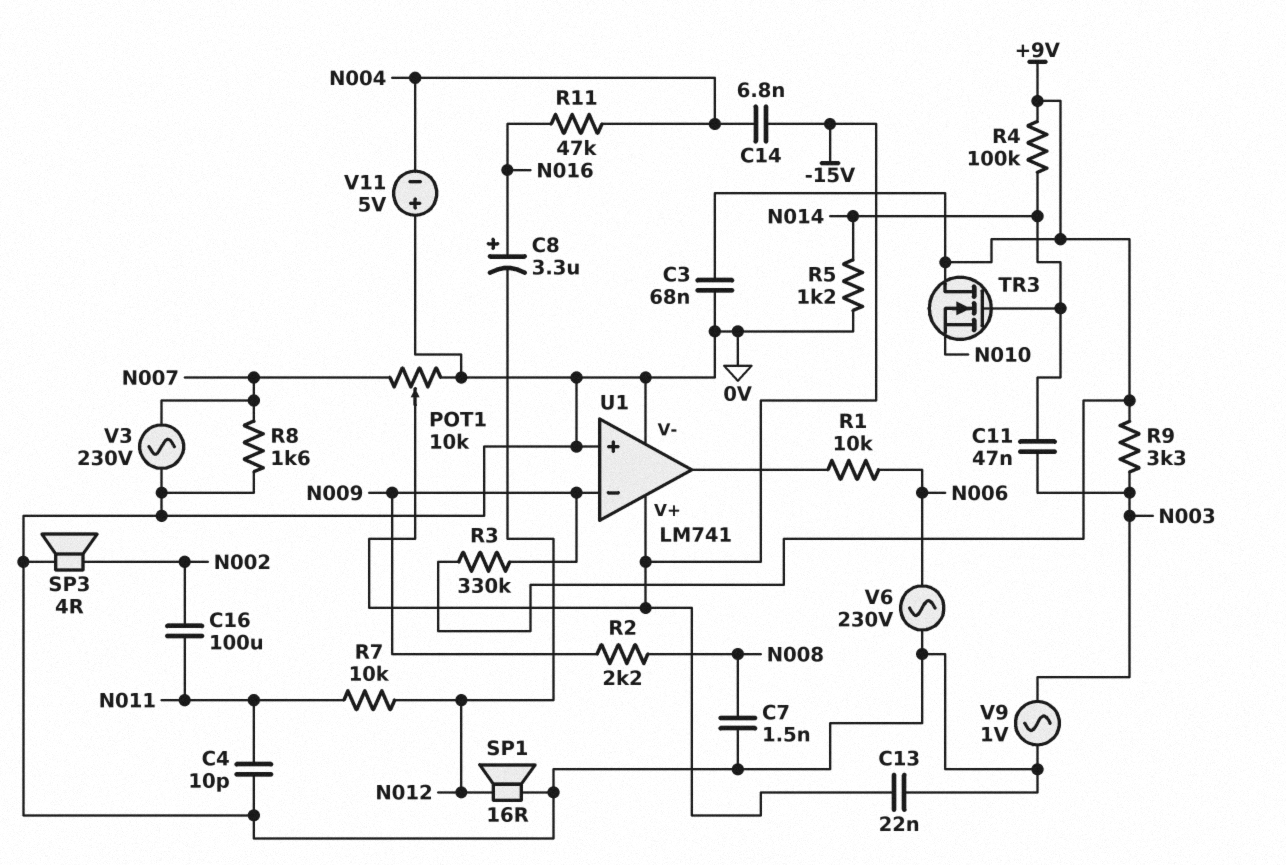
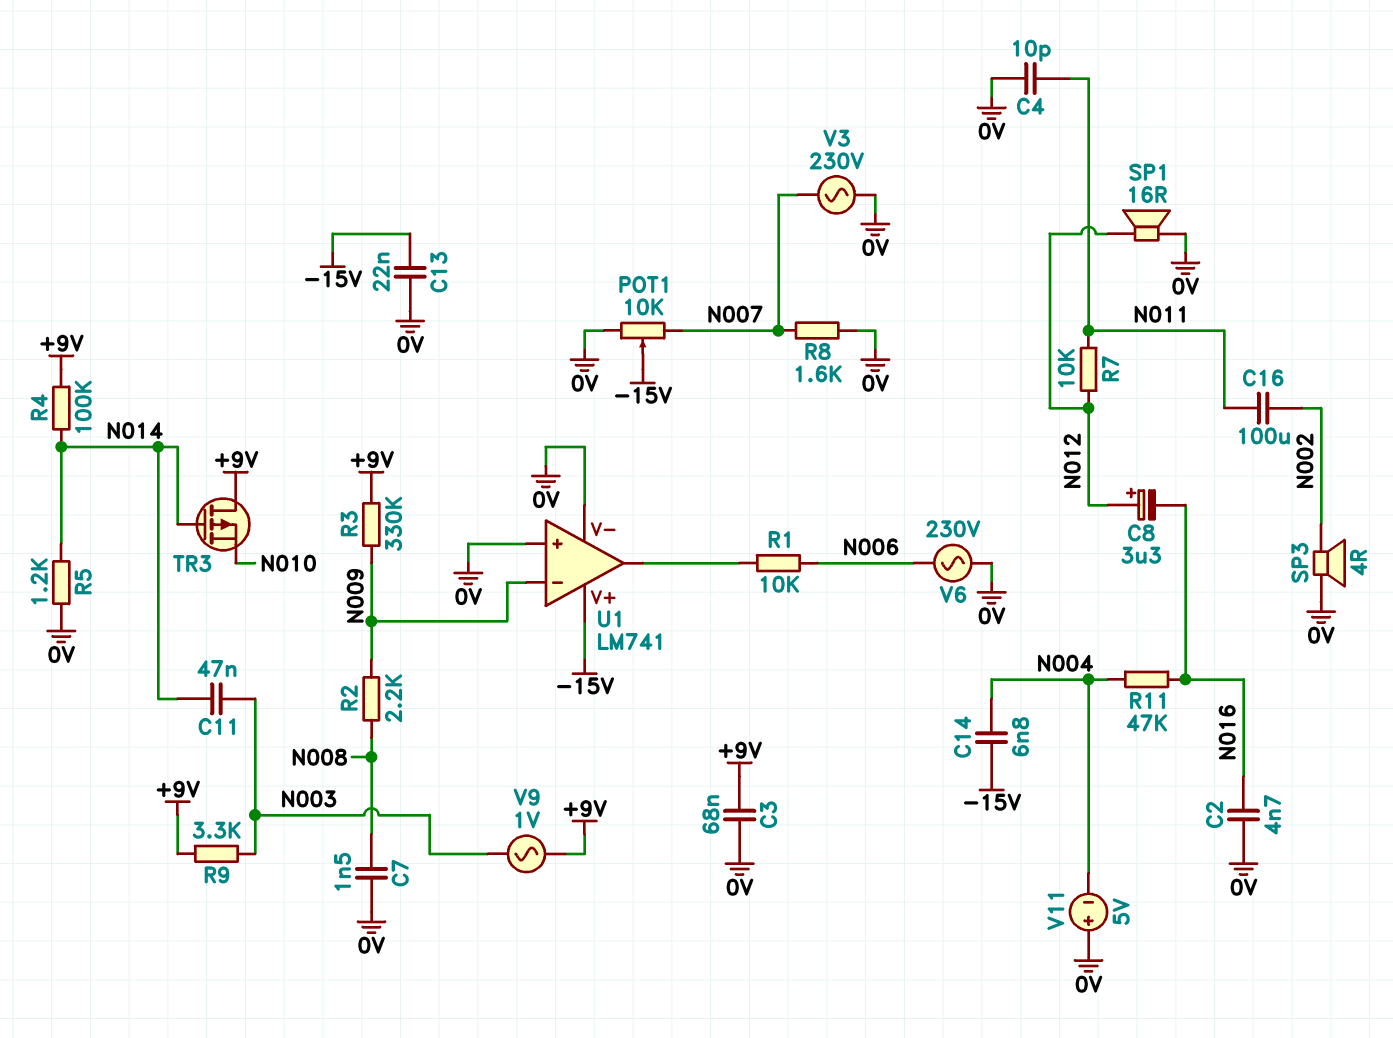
C2: none -> 4.7nF (0V, N016)
C8: 3.3uF (plus N016, minus N012) -> 3.3uF (plus N012, minus N016)
TR3: NMOS (G N014, D +9V, S N010) -> PMOS (G N014, D +9V, S N010)
V9: AC 1V (0V, N003) -> AC 1V (+9V, N003)

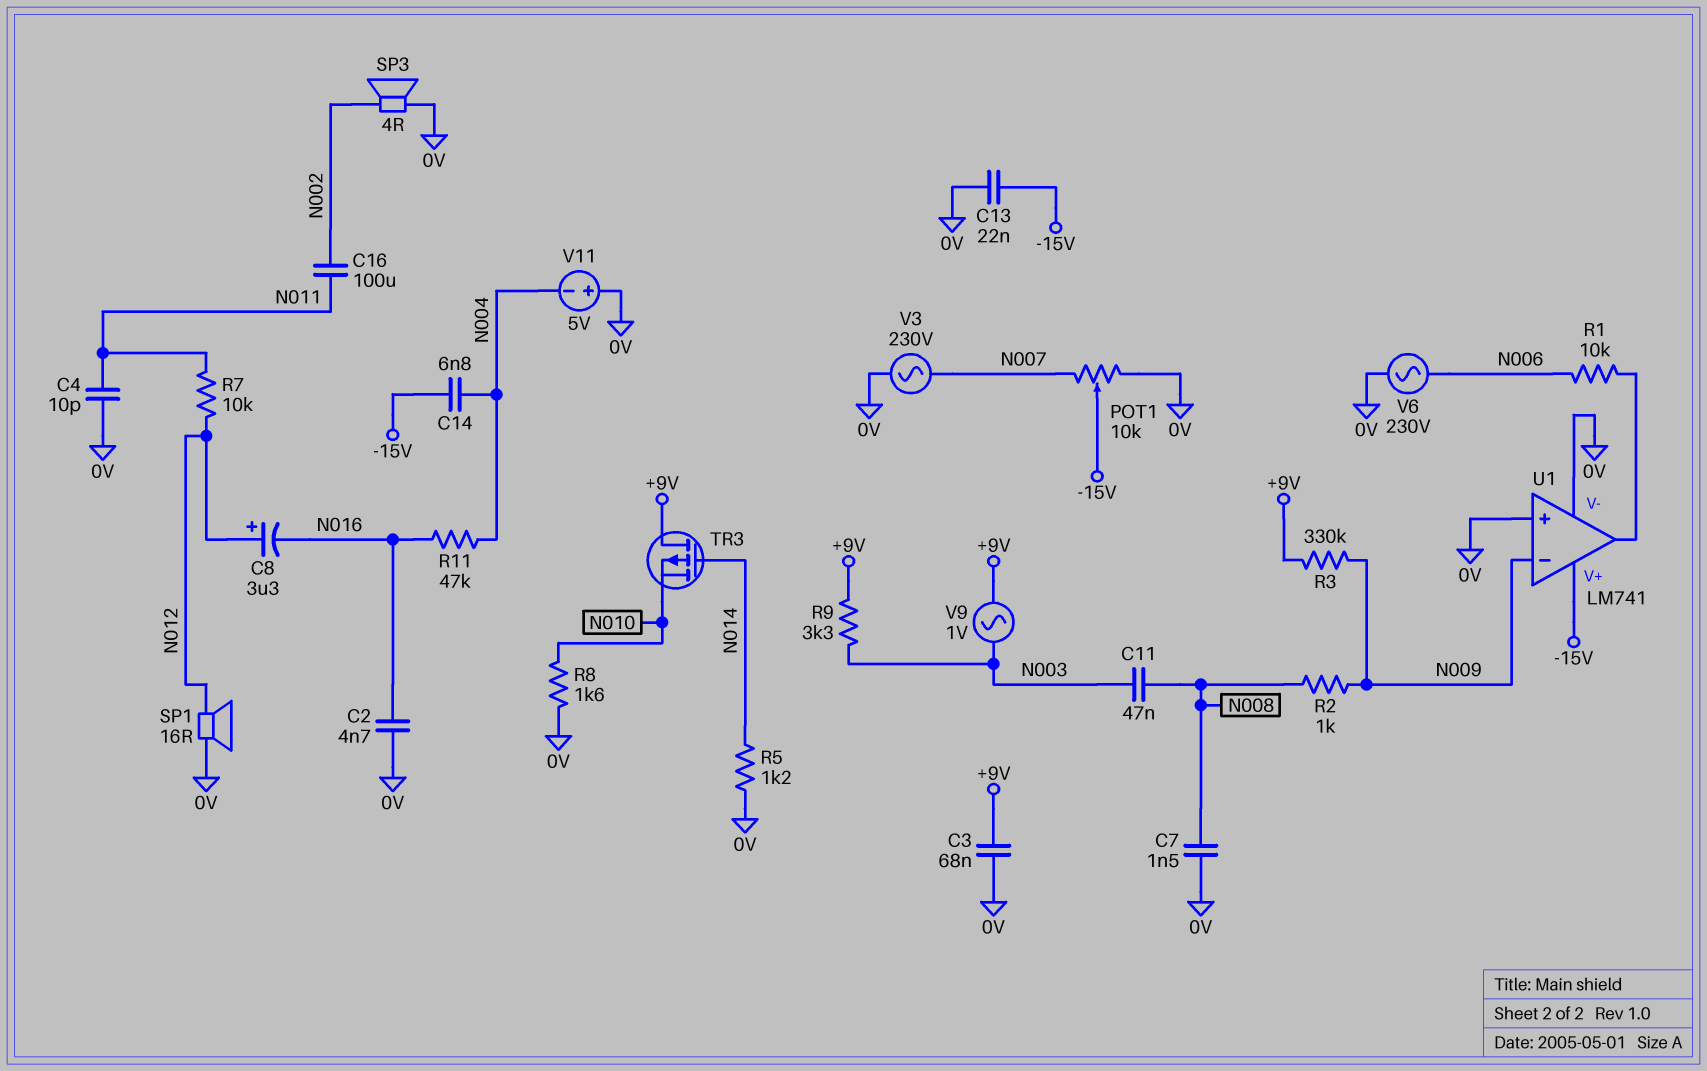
C11: 47nF (N003, N014) -> 47nF (N003, N008)
R2: 2.2k (N008, N009) -> 1k (N008, N009)
R4: 100k (+9V, N014) -> none
R8: 1.6k (0V, N007) -> 1.6k (0V, N010)

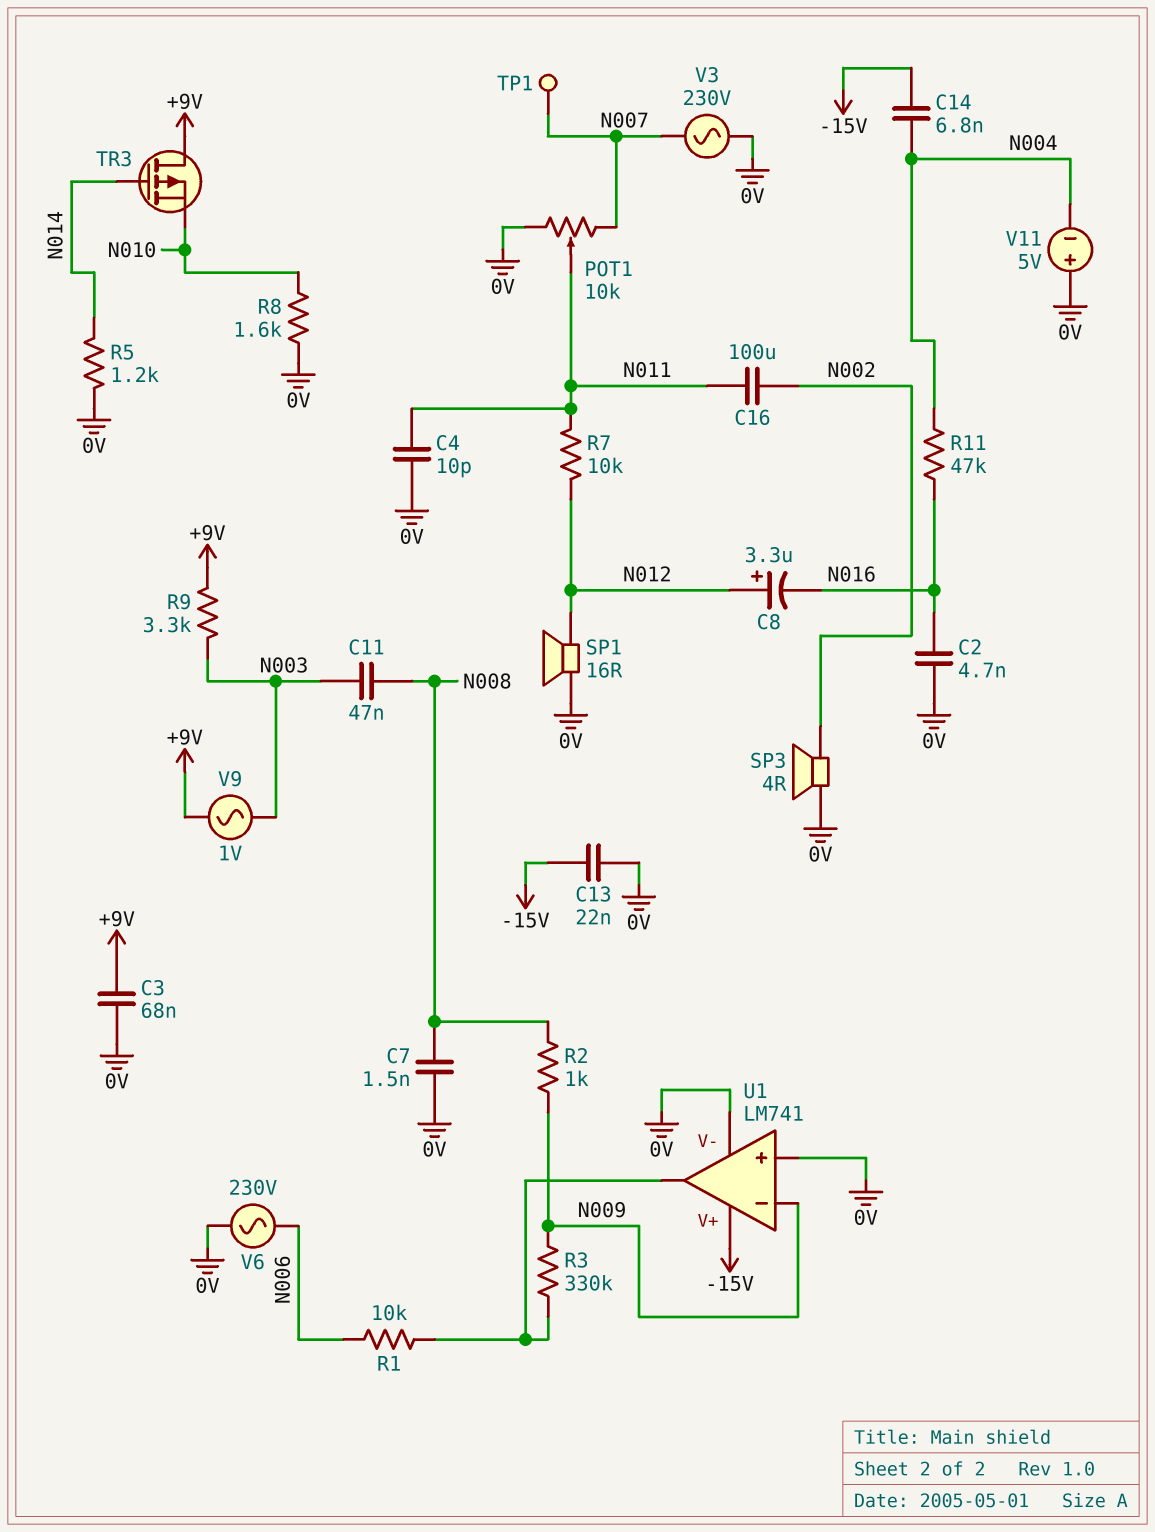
POT1: 10k (0V, N007, wiper -15V) -> 10k (0V, N007, wiper N011)
R3: 330k (+9V, N009) -> 330k (N009, U1/out)
TP1: none -> test point (N007)

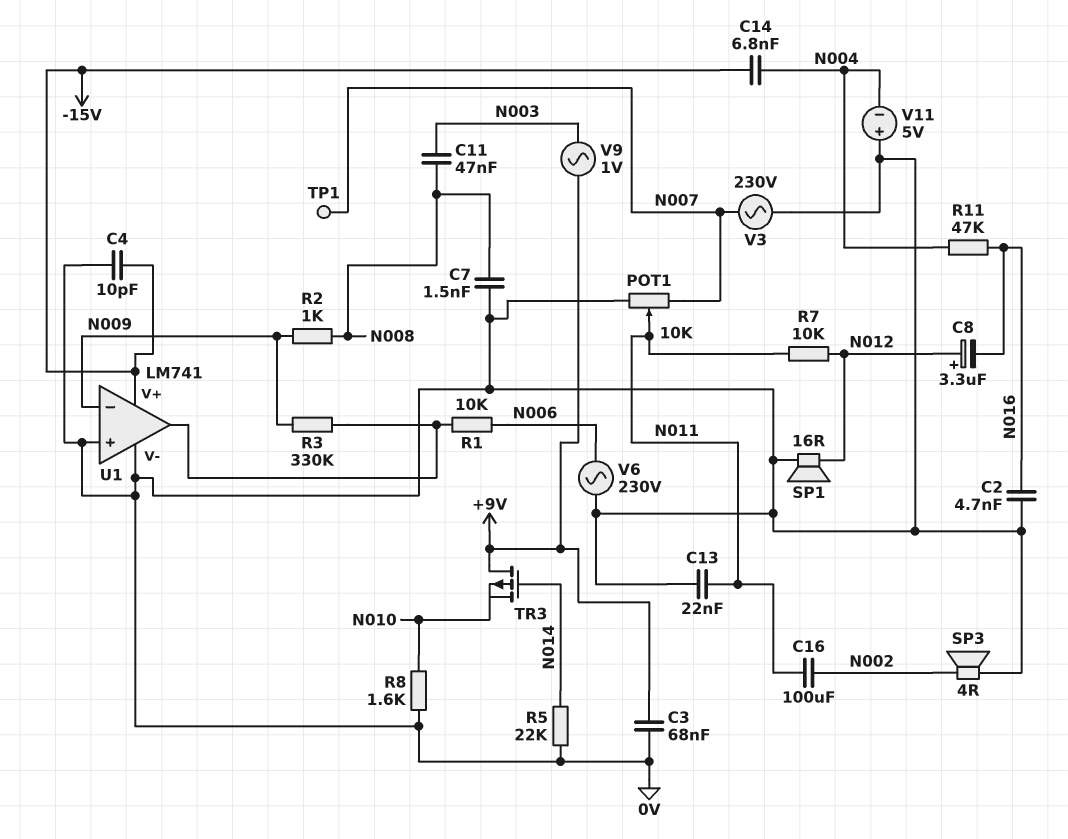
C4: 10pF (0V, N011) -> 10pF (-15V, 0V)
C13: 22nF (-15V, 0V) -> 22nF (0V, N011)
R5: 1.2k (0V, N014) -> 22k (0V, N014)
R9: 3.3k (+9V, N003) -> none

